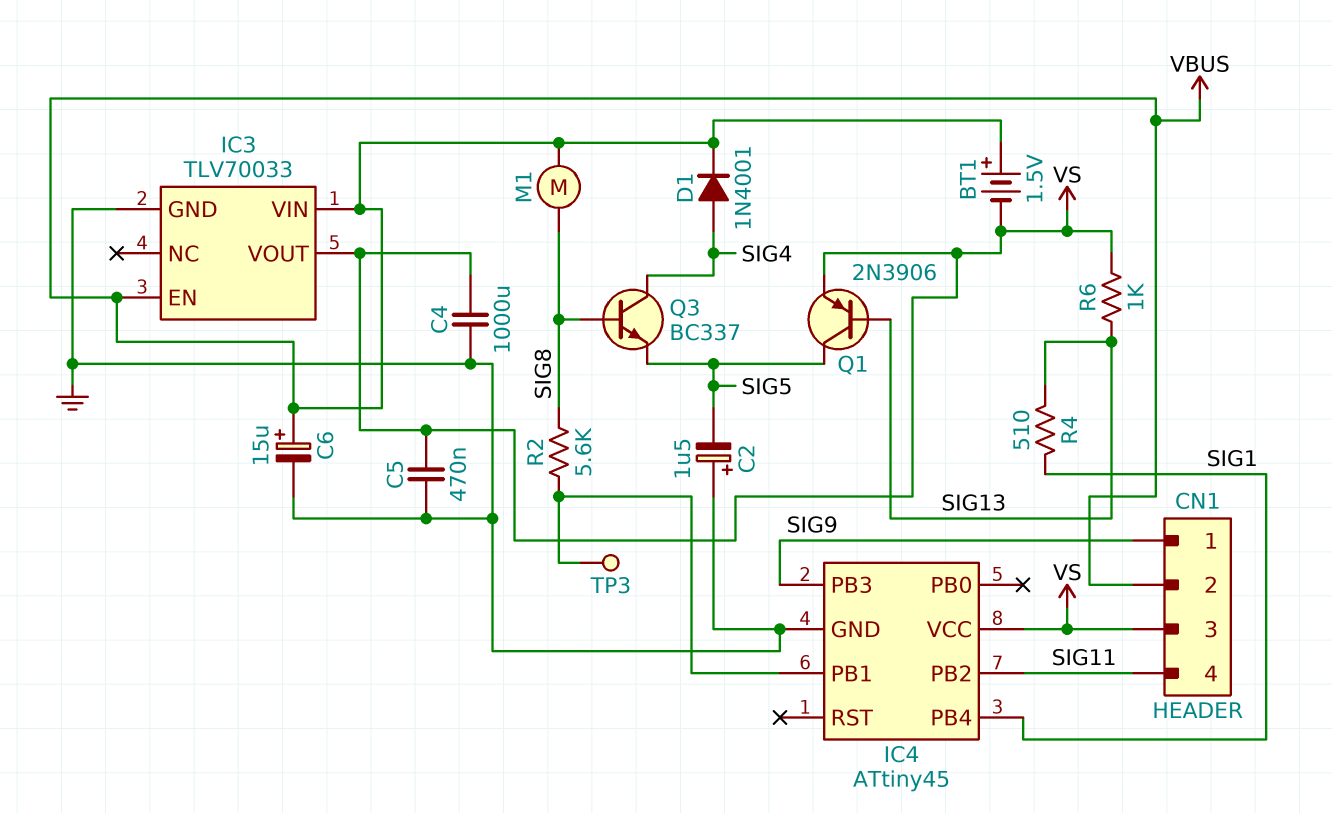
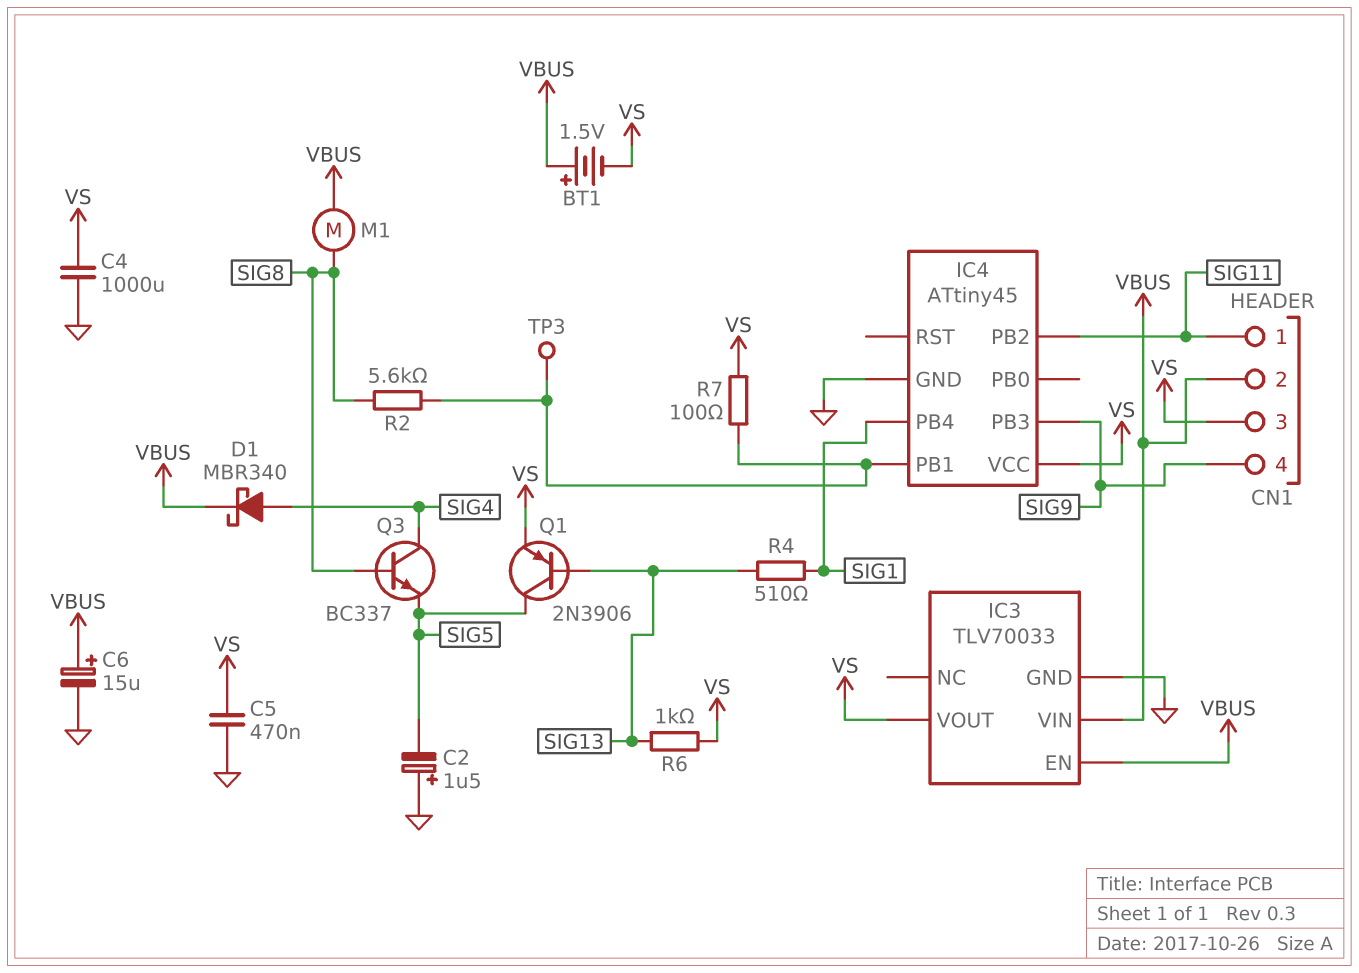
CN1 pin 1: SIG9 -> SIG11
CN1 pin 4: SIG11 -> SIG9
D1: diode 1N4001 (A SIG4, K VBUS) -> schottky MBR340 (A SIG4, K VBUS)
R7: none -> 100 (IC4/PB1, VS)

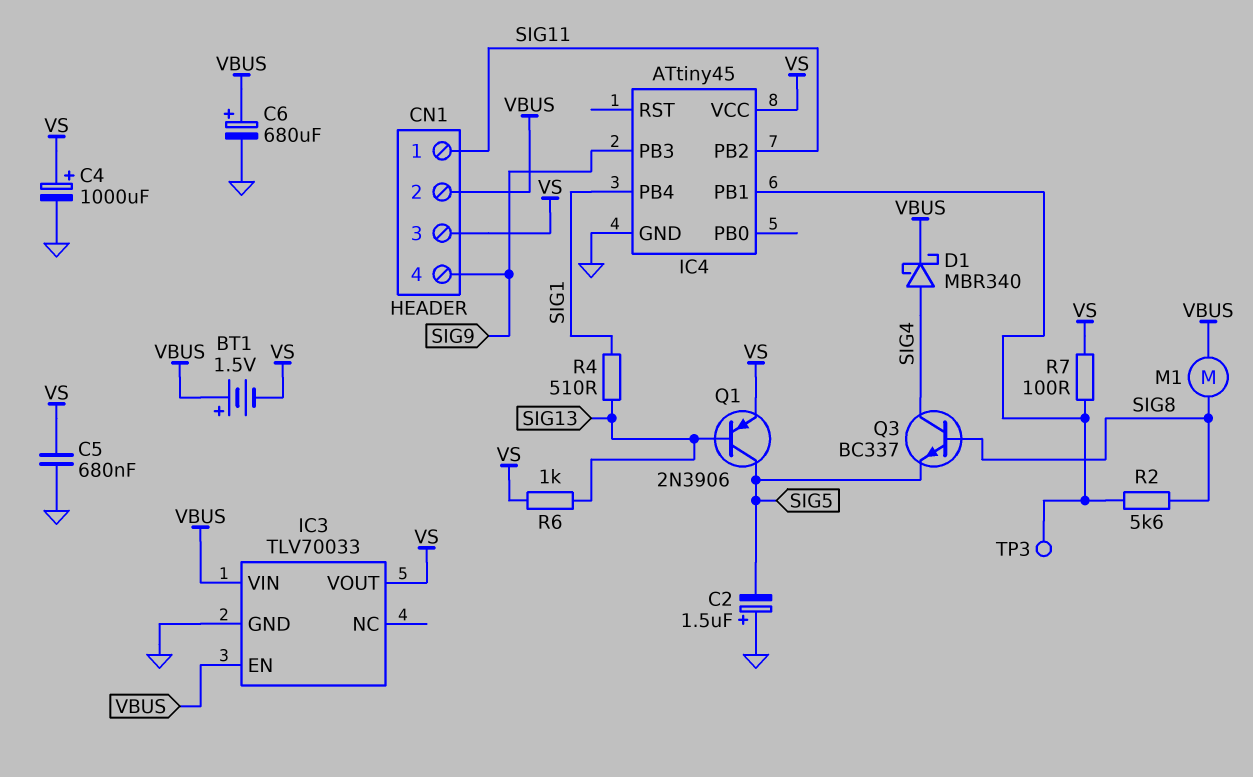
C4: 1000uF (GND, VS) -> 1000uF (plus VS, minus GND)
C5: 470nF (GND, VS) -> 680nF (GND, VS)
C6: 15uF (plus VBUS, minus GND) -> 680uF (plus VBUS, minus GND)

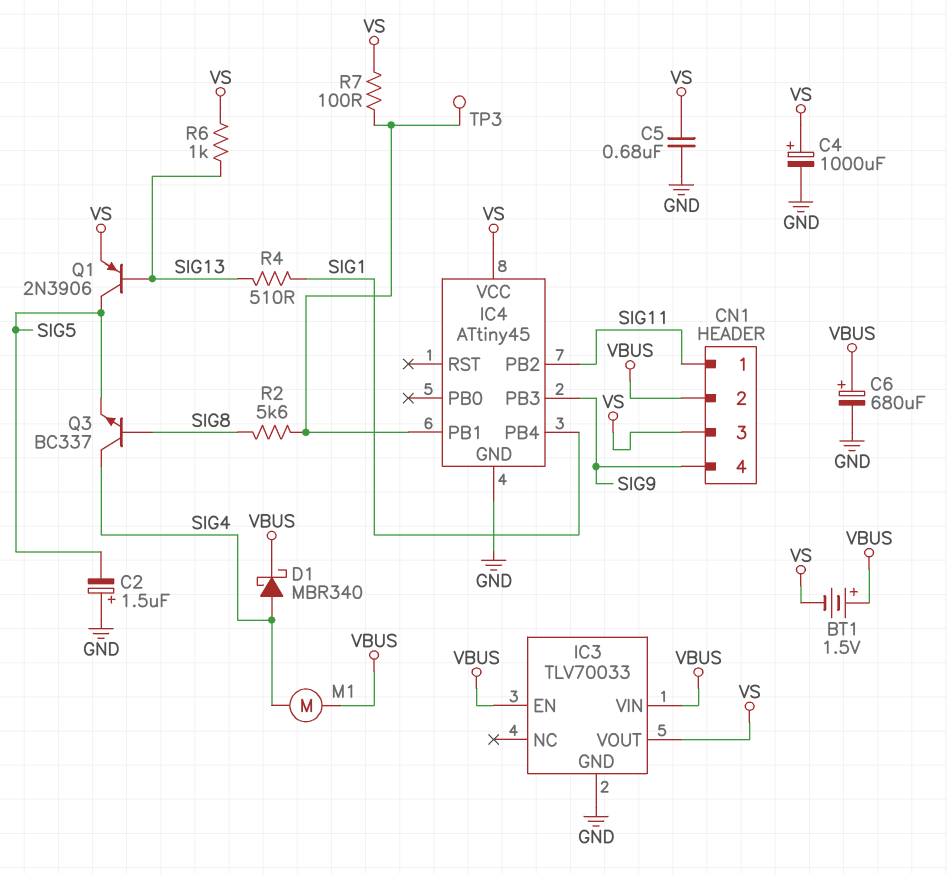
M1: motor (SIG8, VBUS) -> motor (SIG4, VBUS)

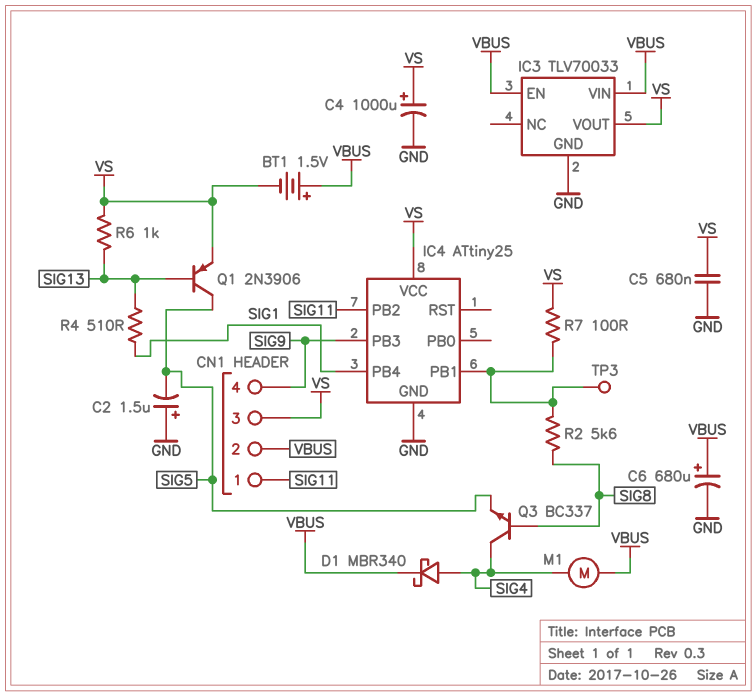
IC4: ATtiny45 -> ATtiny25

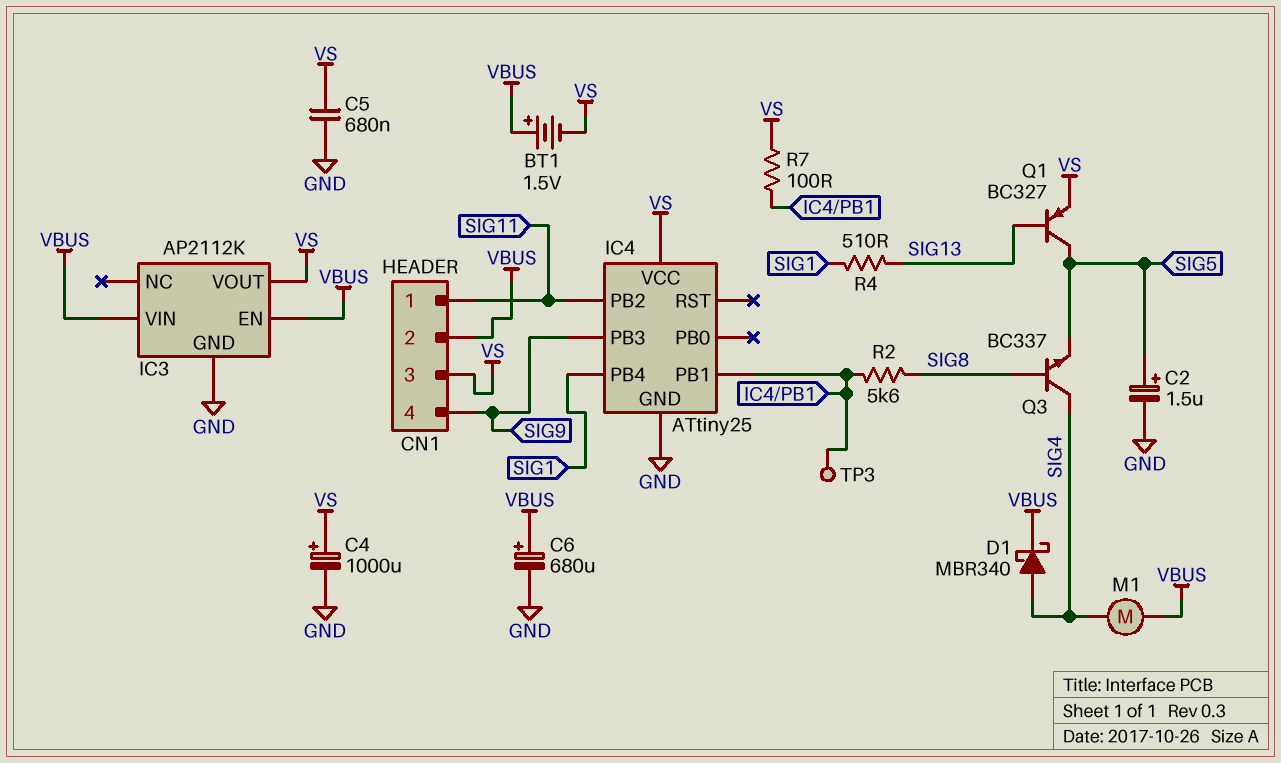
C2: 1.5uF (plus GND, minus SIG5) -> 1.5uF (plus SIG5, minus GND)
IC3: TLV70033 -> AP2112K
Q1: PNP 2N3906 (B SIG13, C SIG5, E VS) -> PNP BC327 (B SIG13, C SIG5, E VS)
R6: 1k (SIG13, VS) -> none

